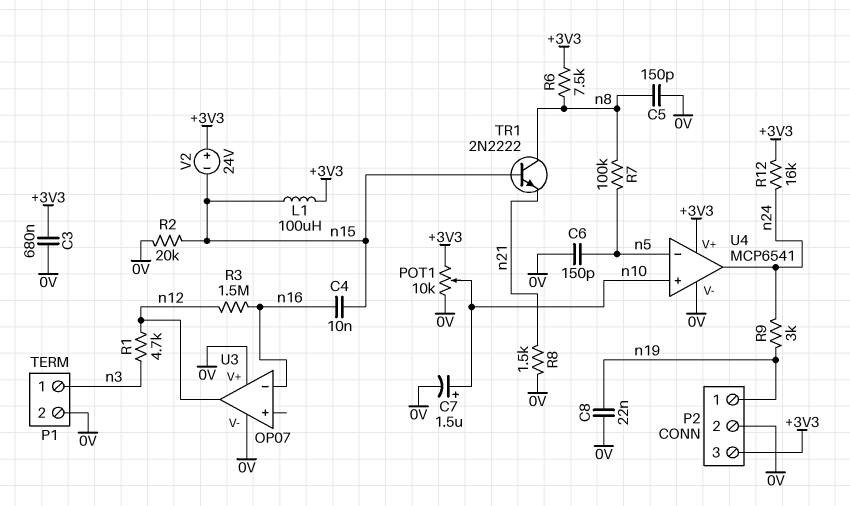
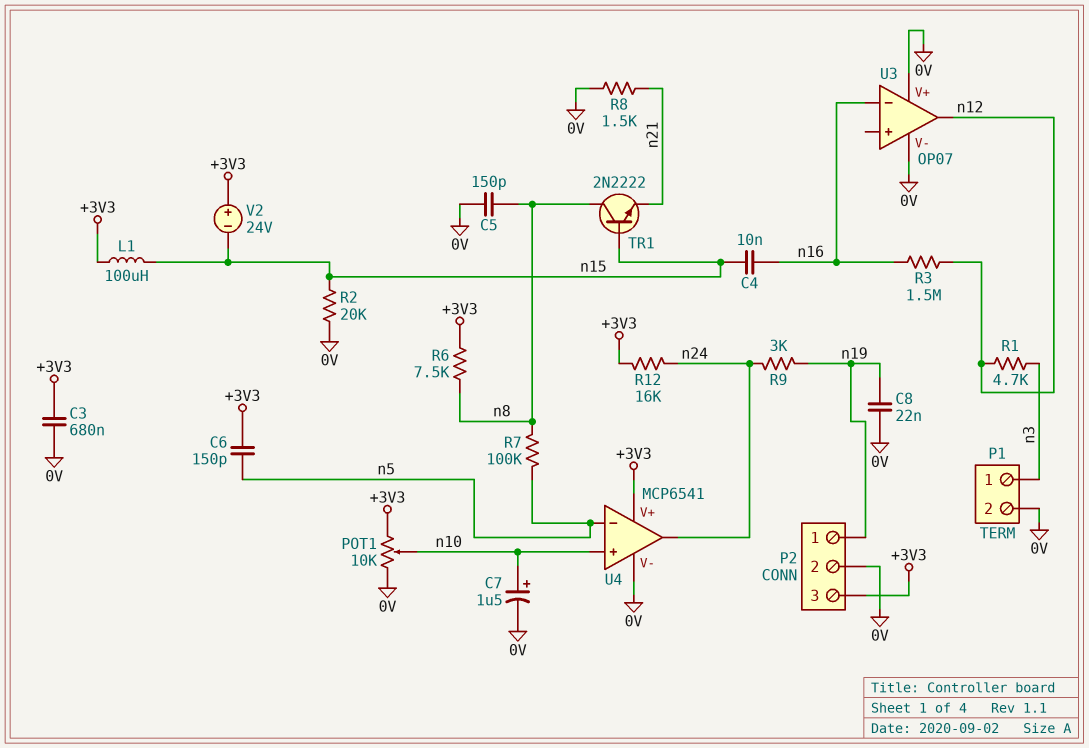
C6: 150pF (0V, n5) -> 150pF (+3V3, n5)

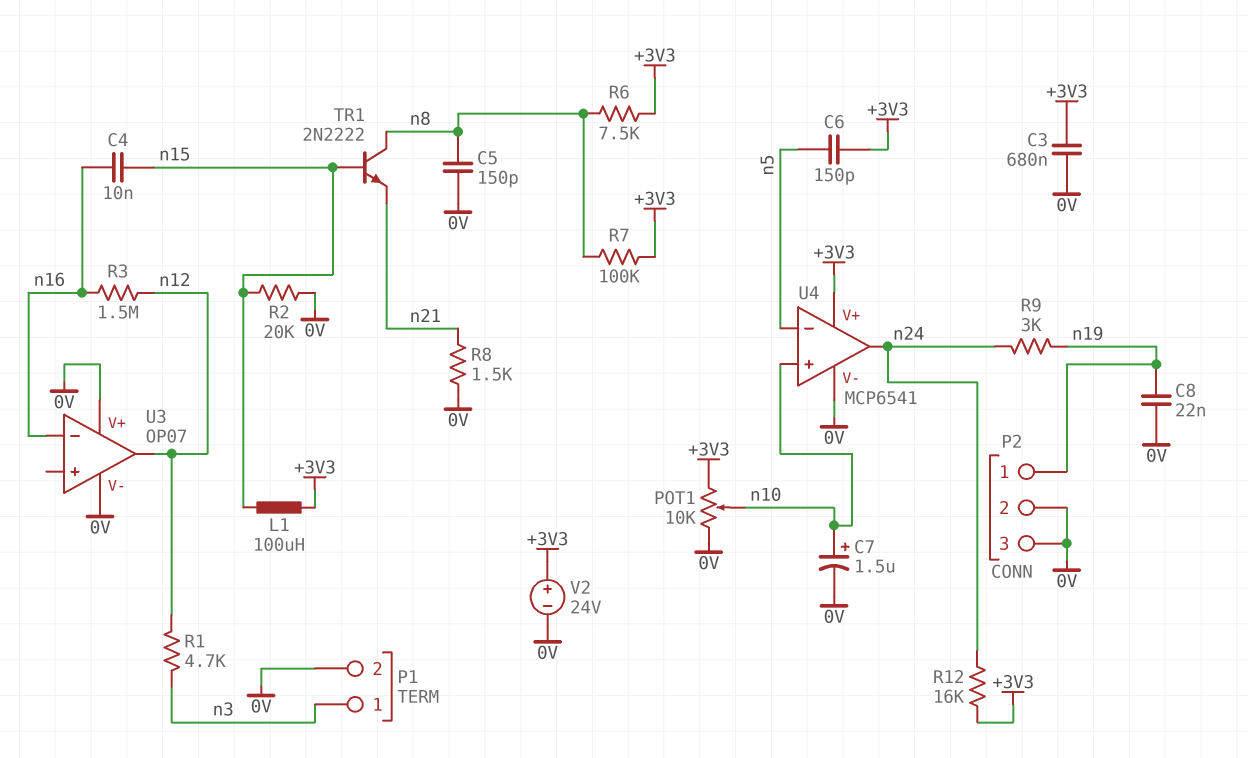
P2 pin 3: +3V3 -> 0V
R7: 100k (n5, n8) -> 100k (+3V3, n8)
V2: 24V (plus +3V3, minus n15) -> 24V (plus +3V3, minus 0V)

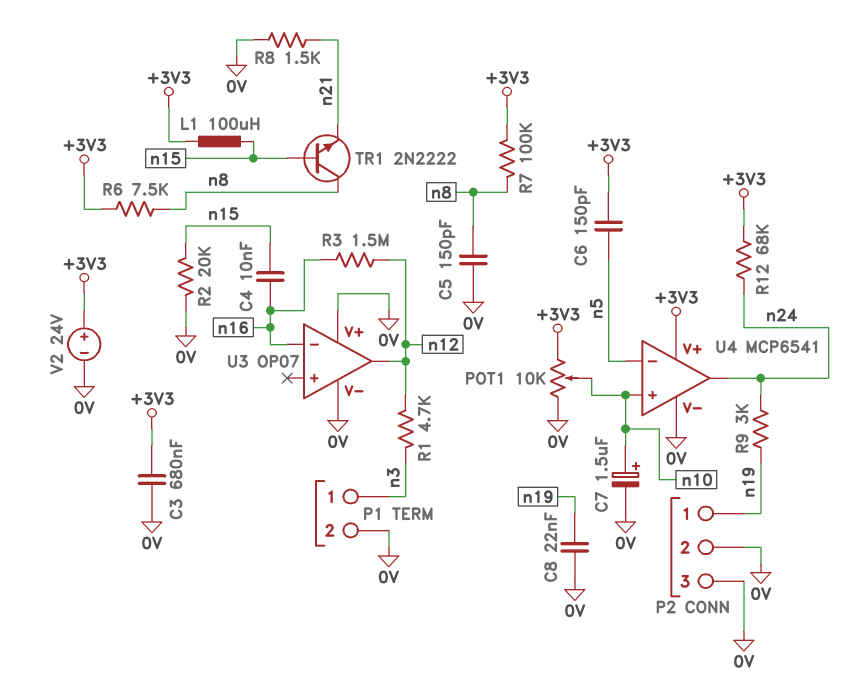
R12: 16k (+3V3, n24) -> 68k (+3V3, n24)

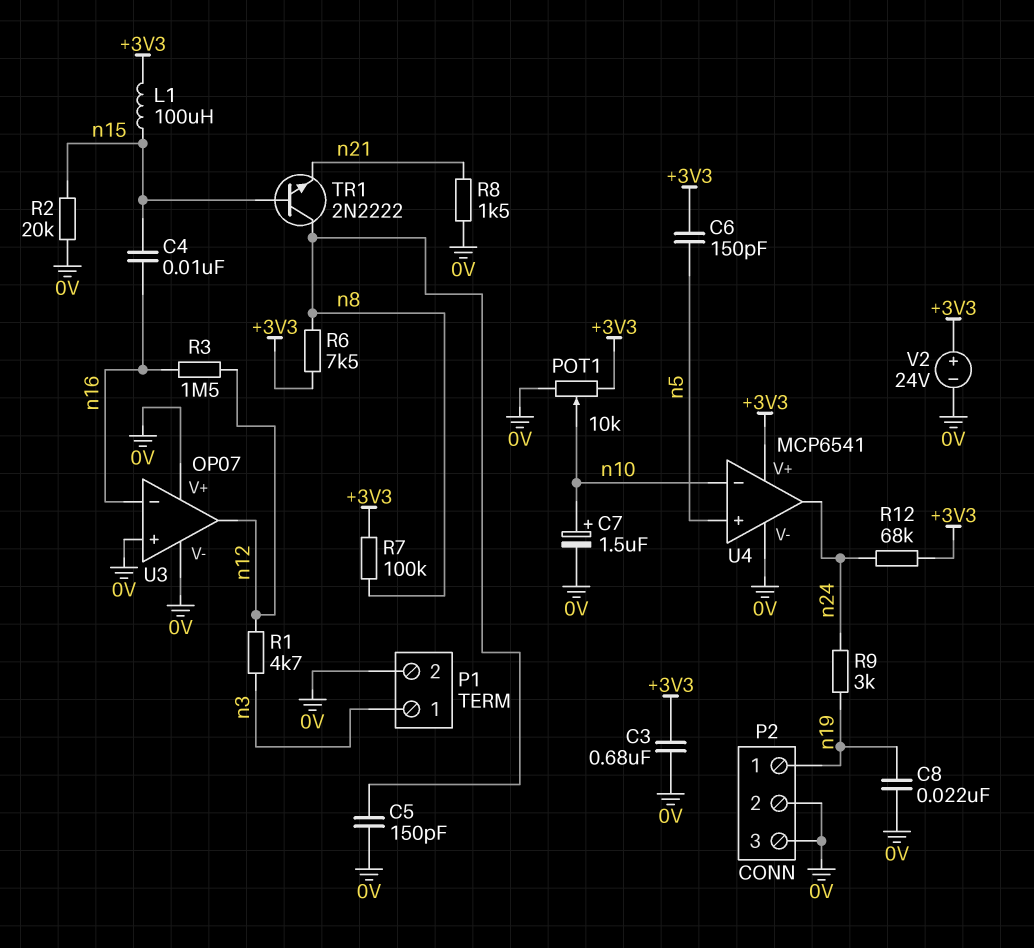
U3 pin in+: none -> 0V
U4 pin in+: n10 -> n5
U4 pin in-: n5 -> n10

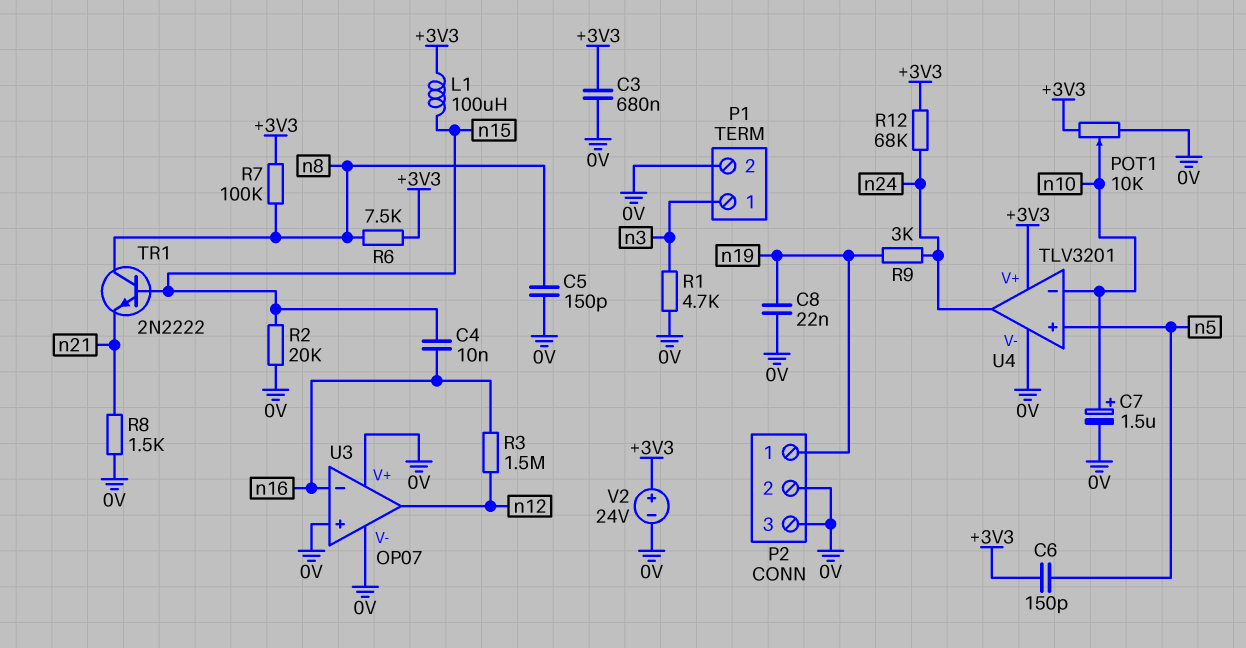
R1: 4.7k (n3, n12) -> 4.7k (0V, n3)
U4: MCP6541 -> TLV3201

